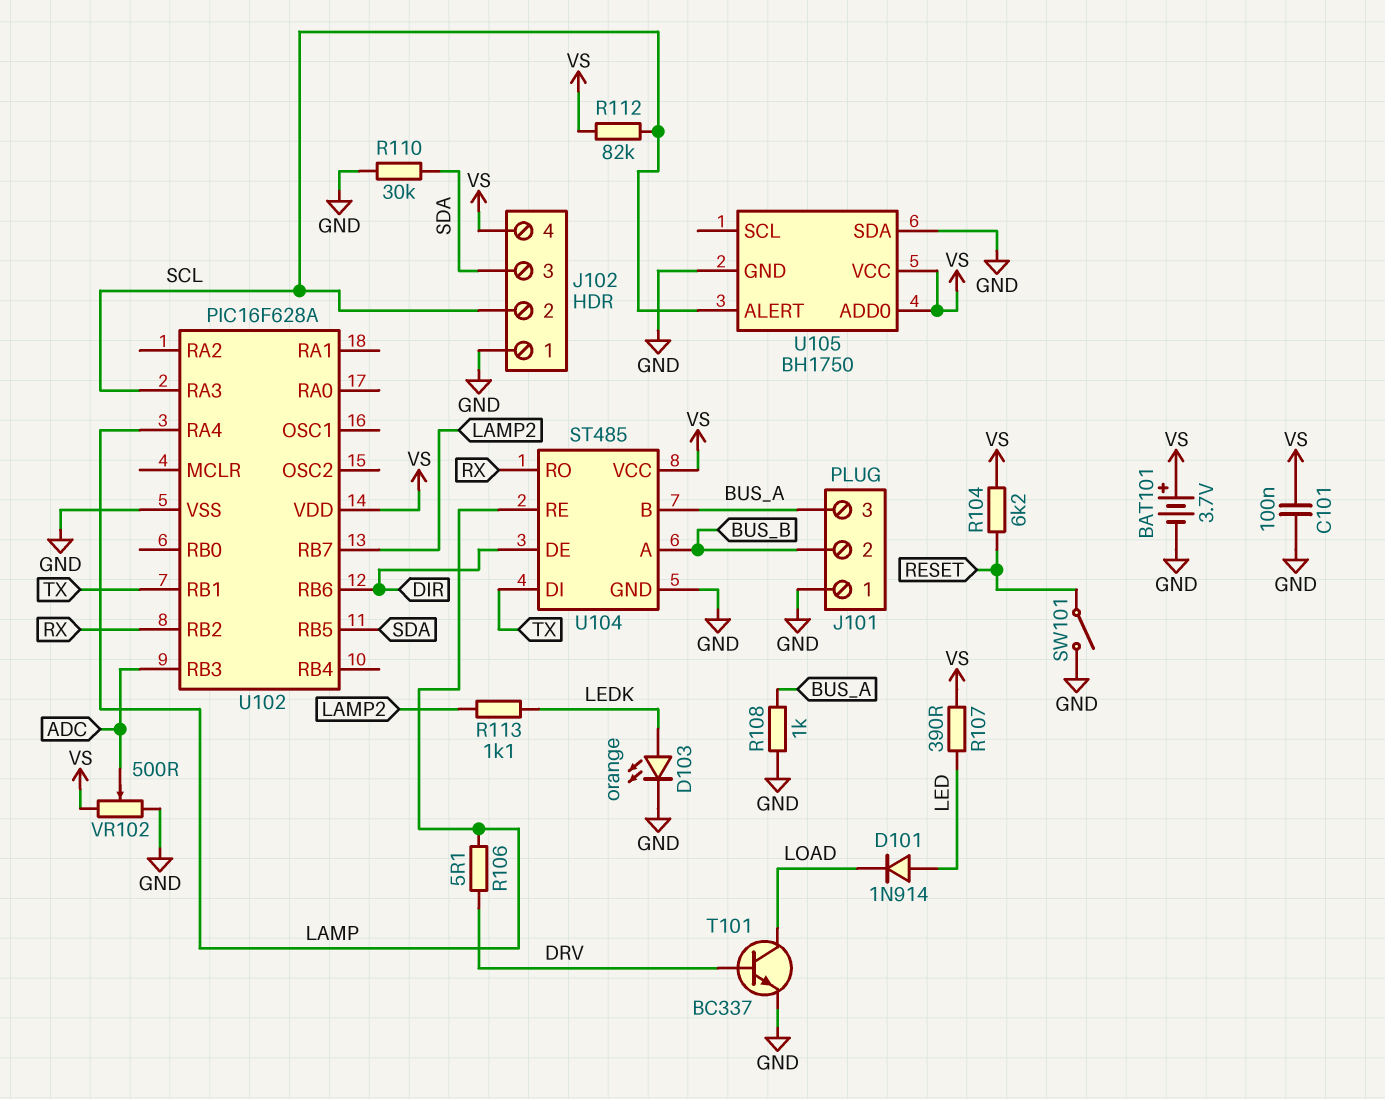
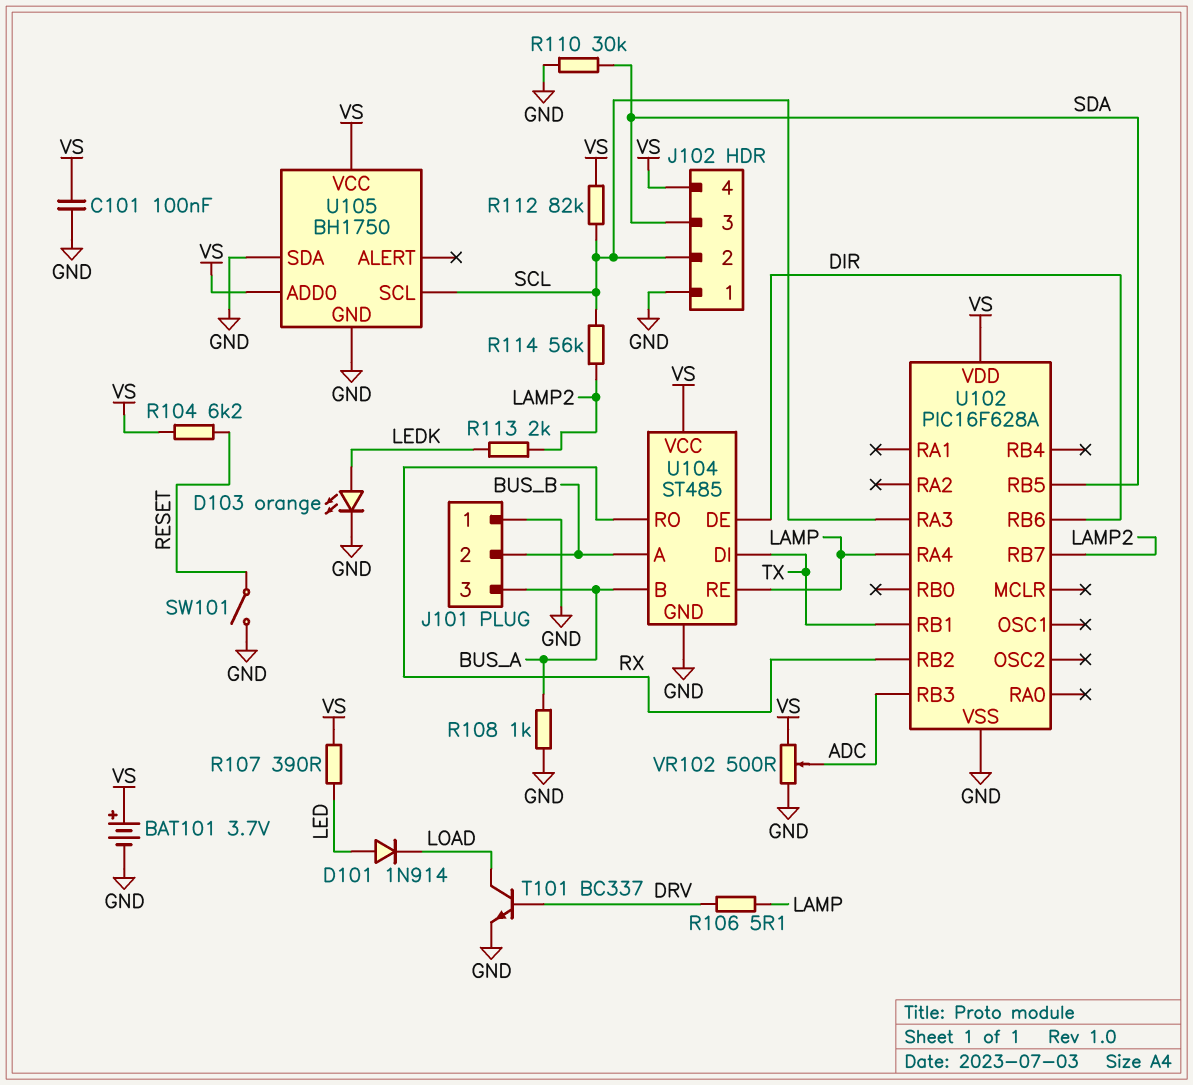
R113: 1.1k (LAMP2, LEDK) -> 2k (LAMP2, LEDK)
R114: none -> 56k (LAMP2, SCL)
U105 pin ALERT: SCL -> none
U105 pin SCL: none -> SCL

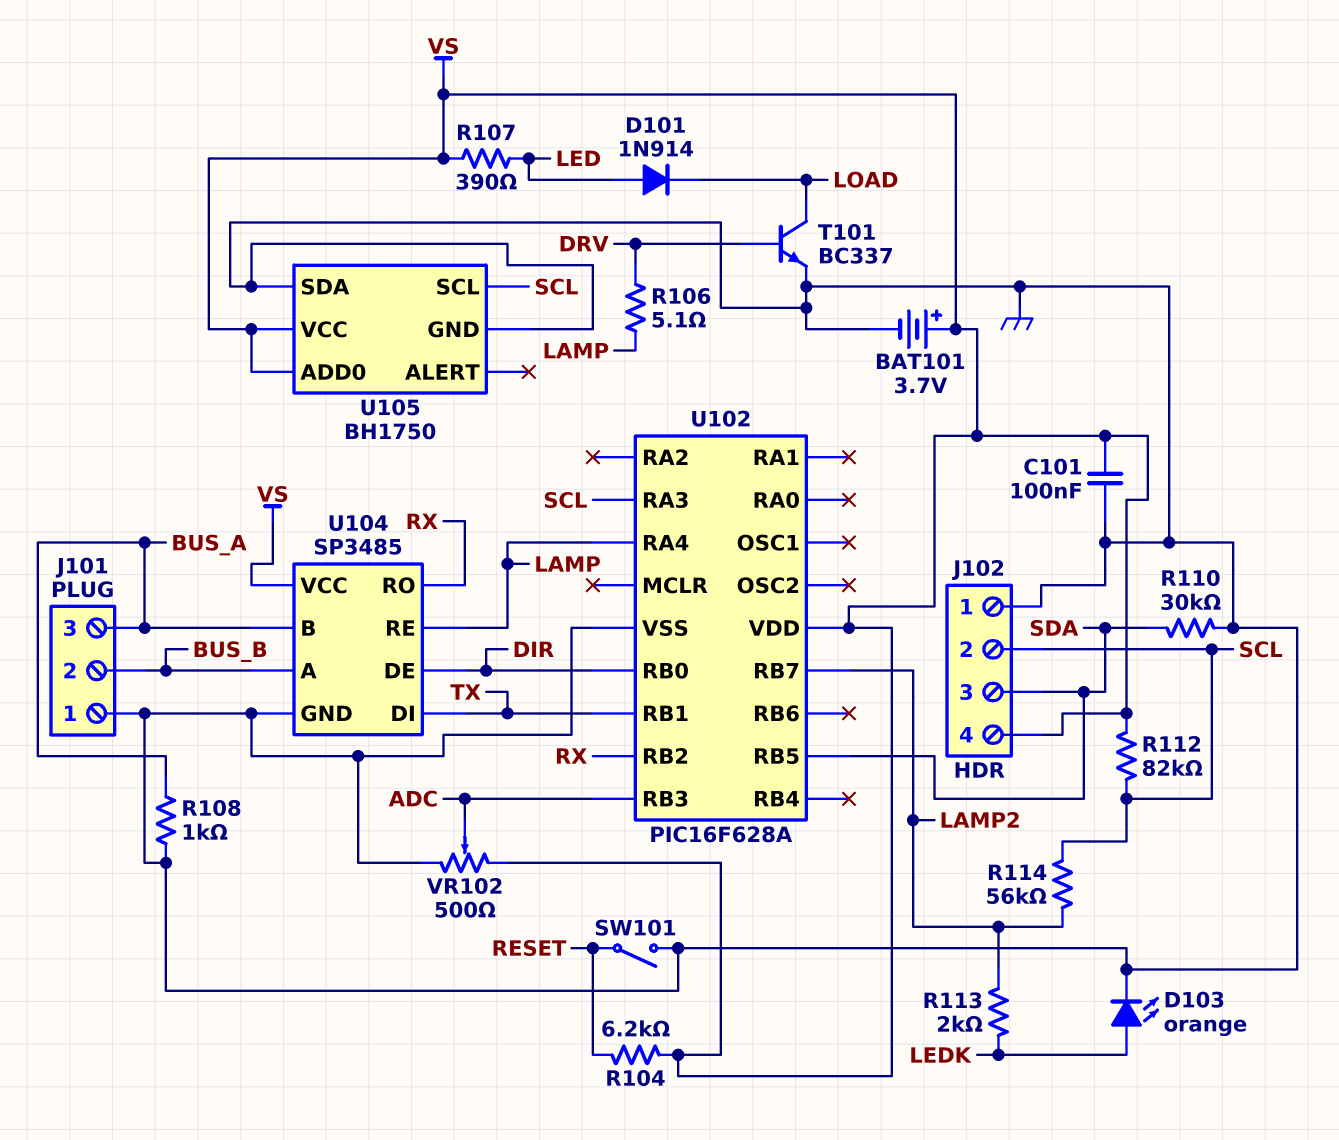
U102 pin RB0: none -> DIR
U102 pin RB6: DIR -> none
U104: ST485 -> SP3485

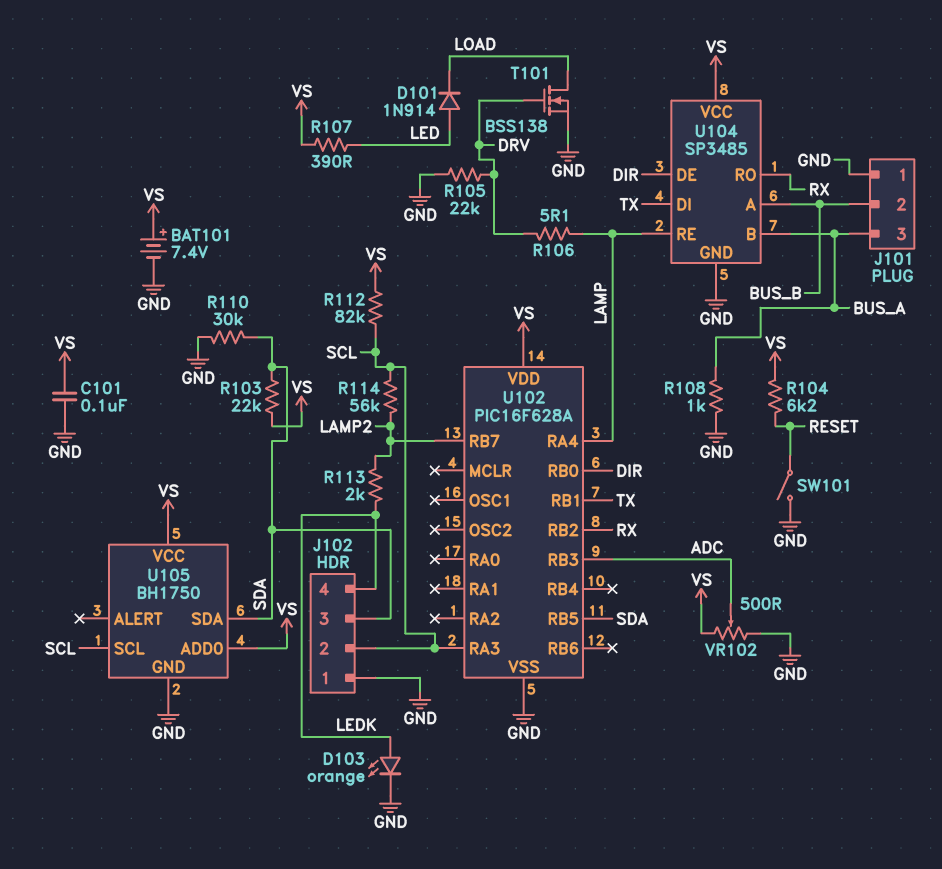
BAT101: 3.7V (plus VS, minus GND) -> 7.4V (plus VS, minus GND)
J102 pin 4: VS -> LEDK
R103: none -> 22k (SDA, VS)
R105: none -> 22k (DRV, GND)
T101: NPN BC337 (B DRV, C LOAD, E GND) -> NMOS BSS138 (G DRV, D LOAD, S GND)
U105 pin SDA: GND -> SDA

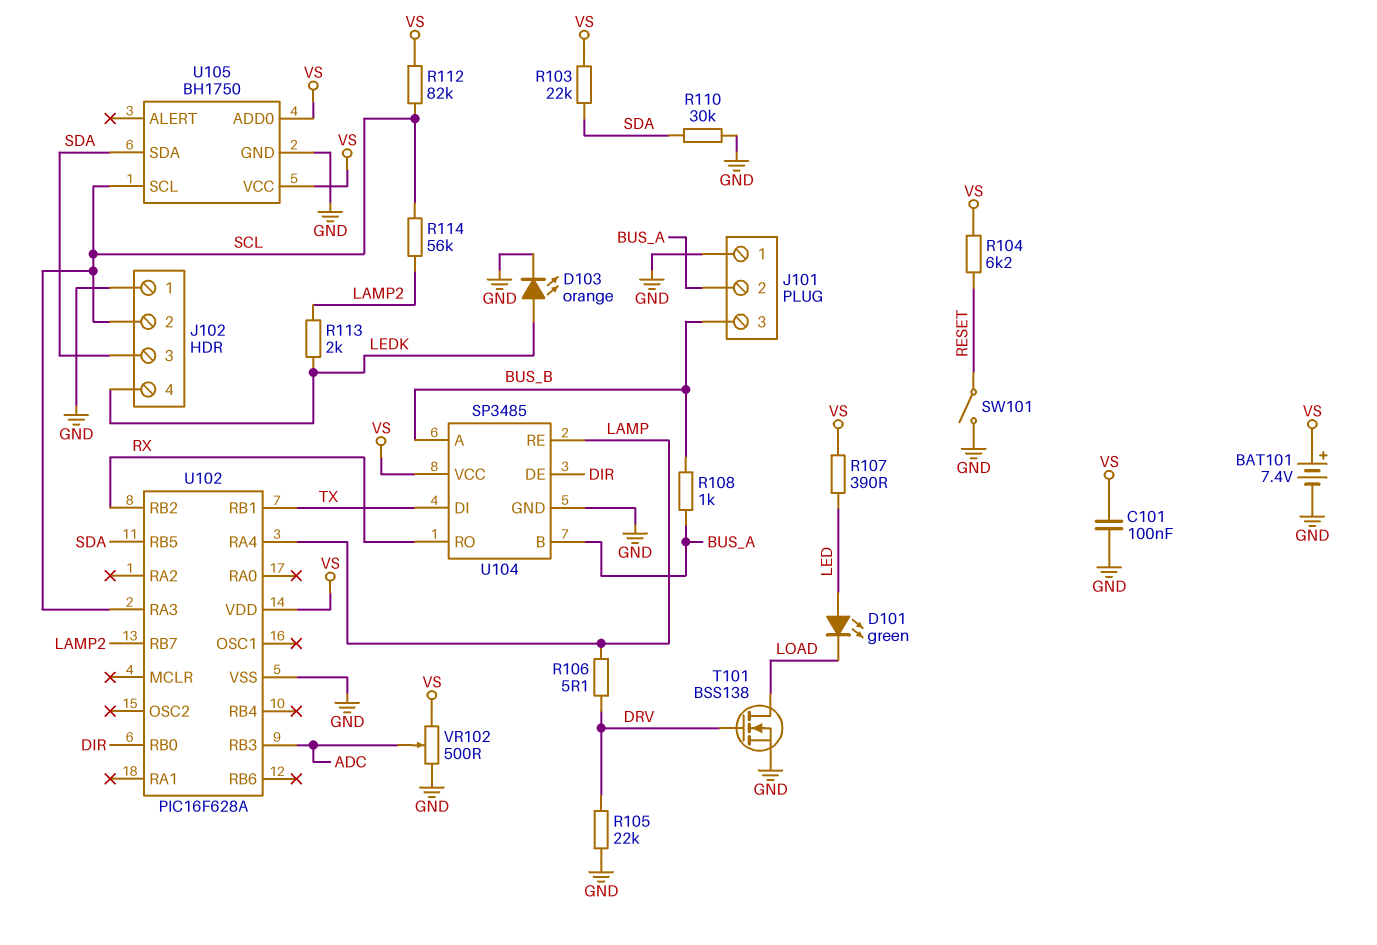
D101: diode 1N914 (A LED, K LOAD) -> LED green (A LED, K LOAD)
J101 pin 2: BUS_B -> BUS_A
J101 pin 3: BUS_A -> BUS_B
R108: 1k (BUS_A, GND) -> 1k (BUS_A, BUS_B)

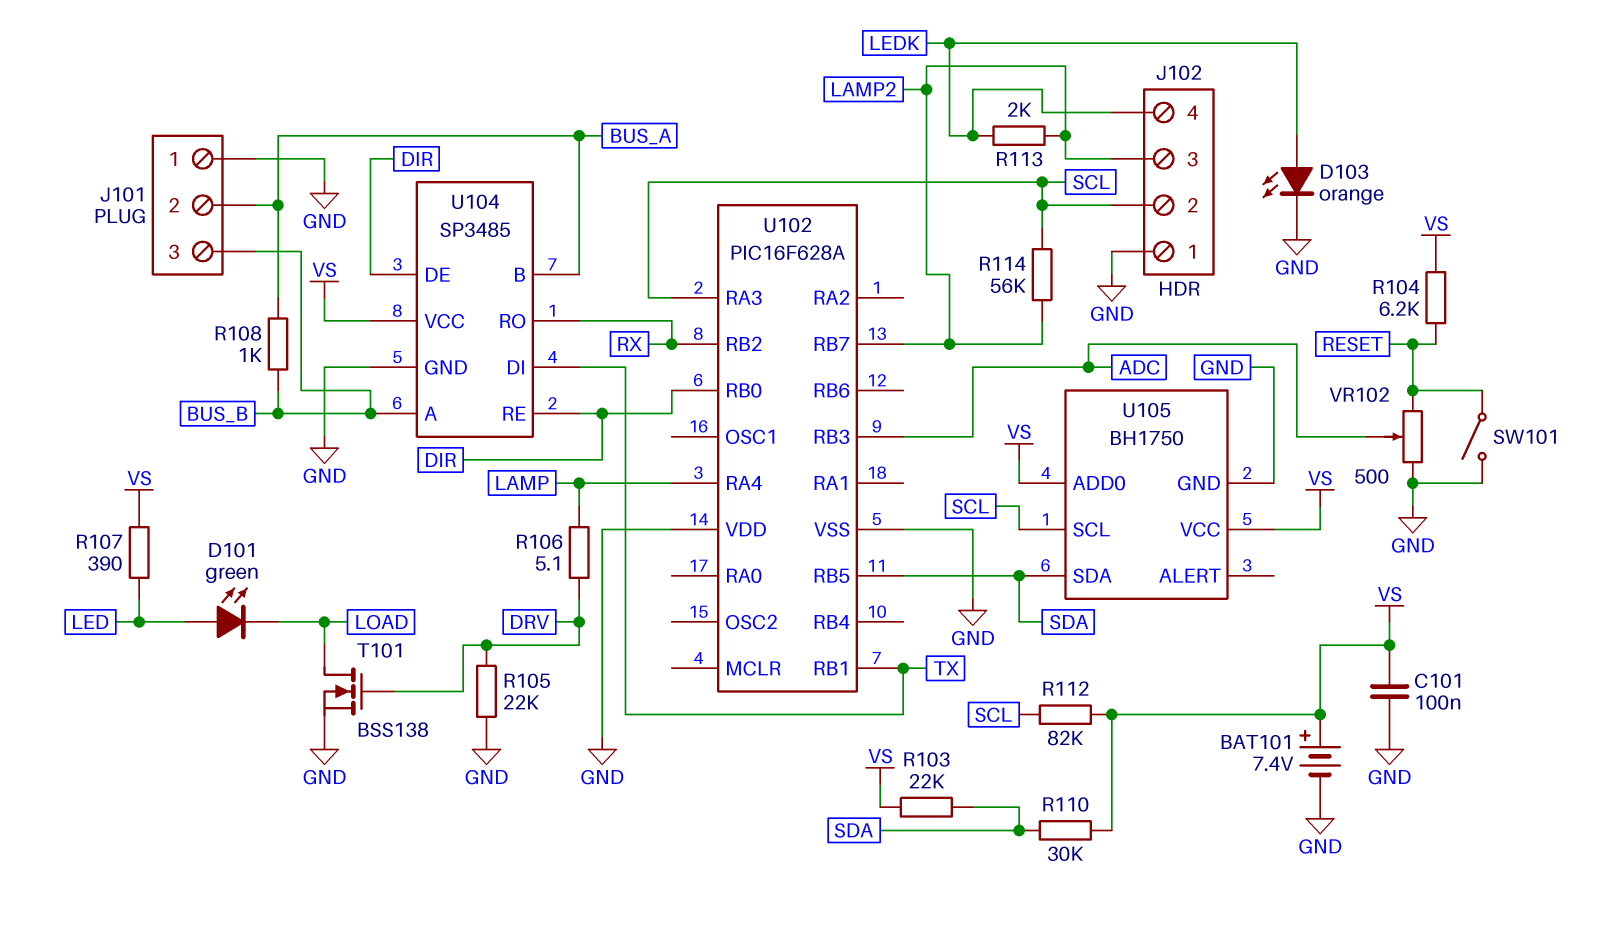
J102 pin 3: SDA -> LAMP2
R110: 30k (GND, SDA) -> 30k (SDA, VS)
U102 pin VDD: VS -> GND
U104 pin RE: LAMP -> DIR
VR102: 500 (GND, VS, wiper ADC) -> 500 (GND, RESET, wiper ADC)

